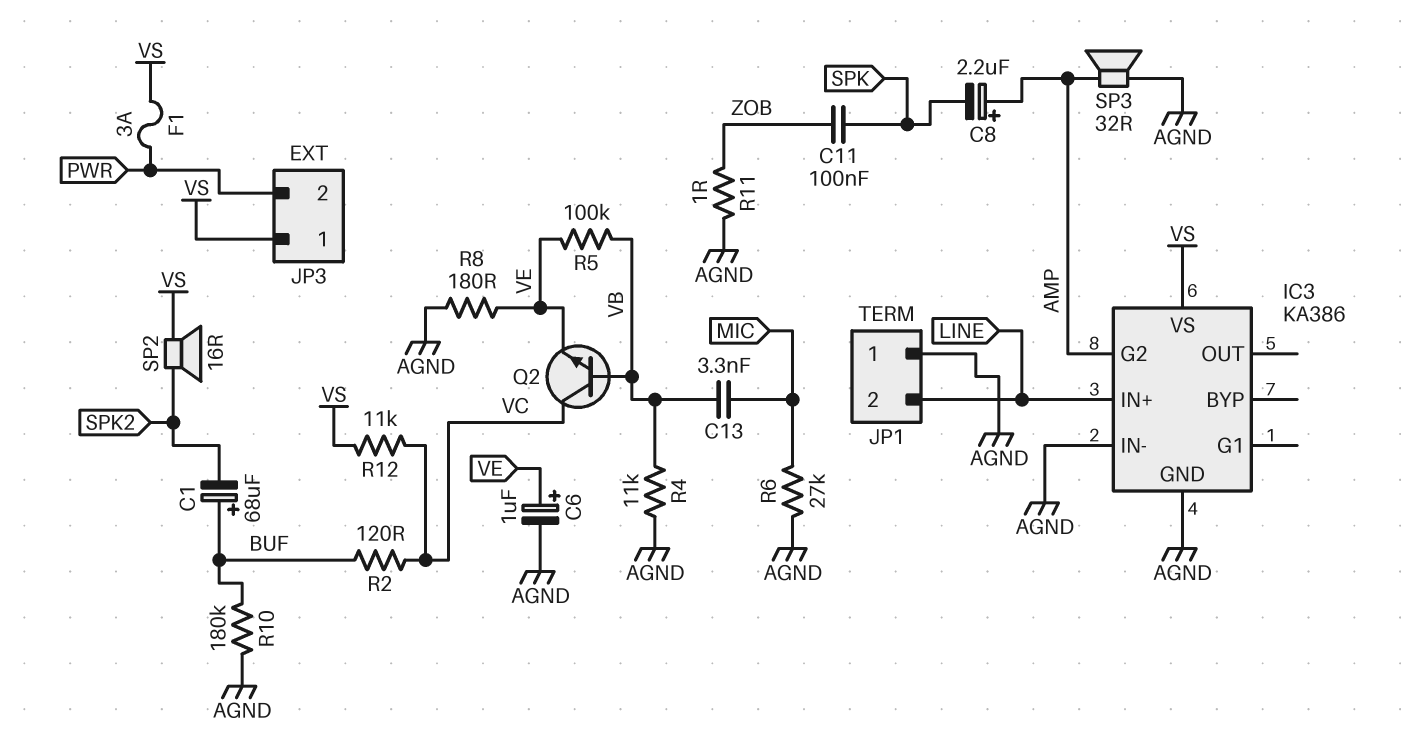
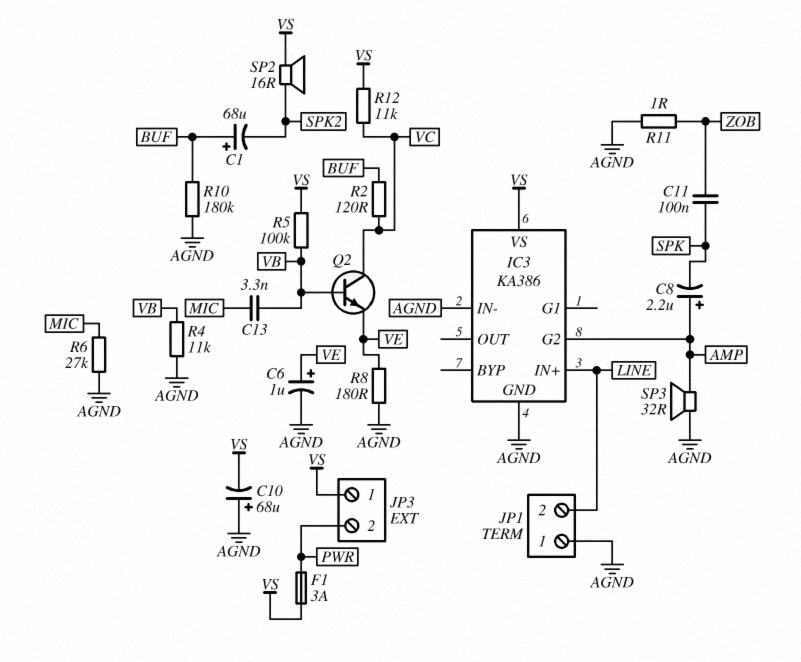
C10: none -> 68uF (plus AGND, minus VS)
R5: 100k (VB, VE) -> 100k (VB, VS)

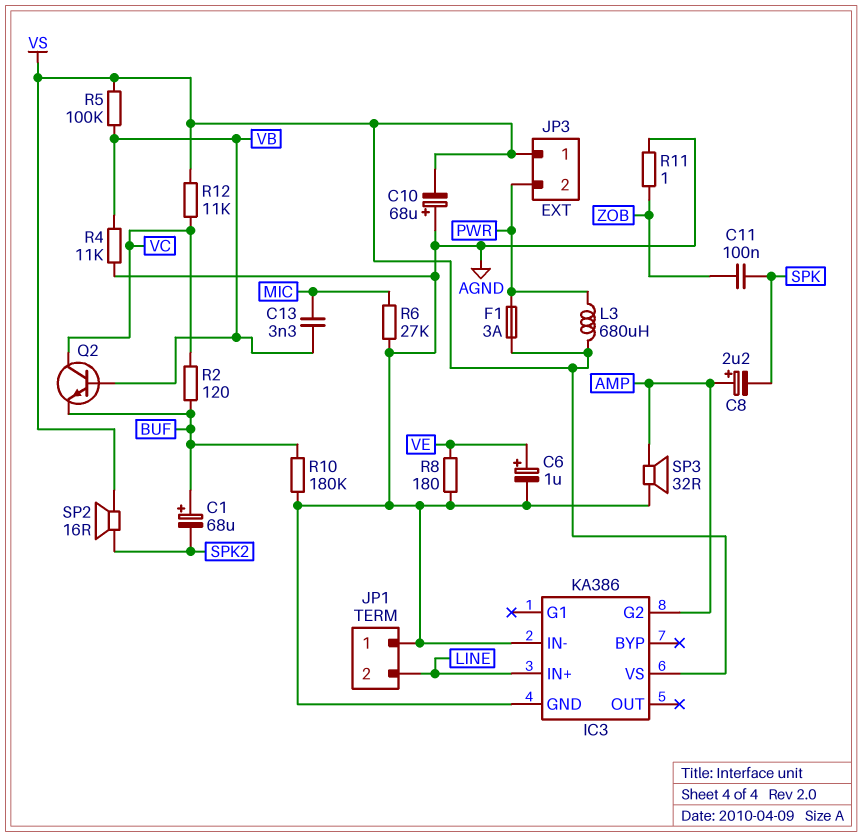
L3: none -> 680uH (PWR, VS)
Q2: NPN (B VB, C VC, E VE) -> NPN (B VB, C VC, E BUF)

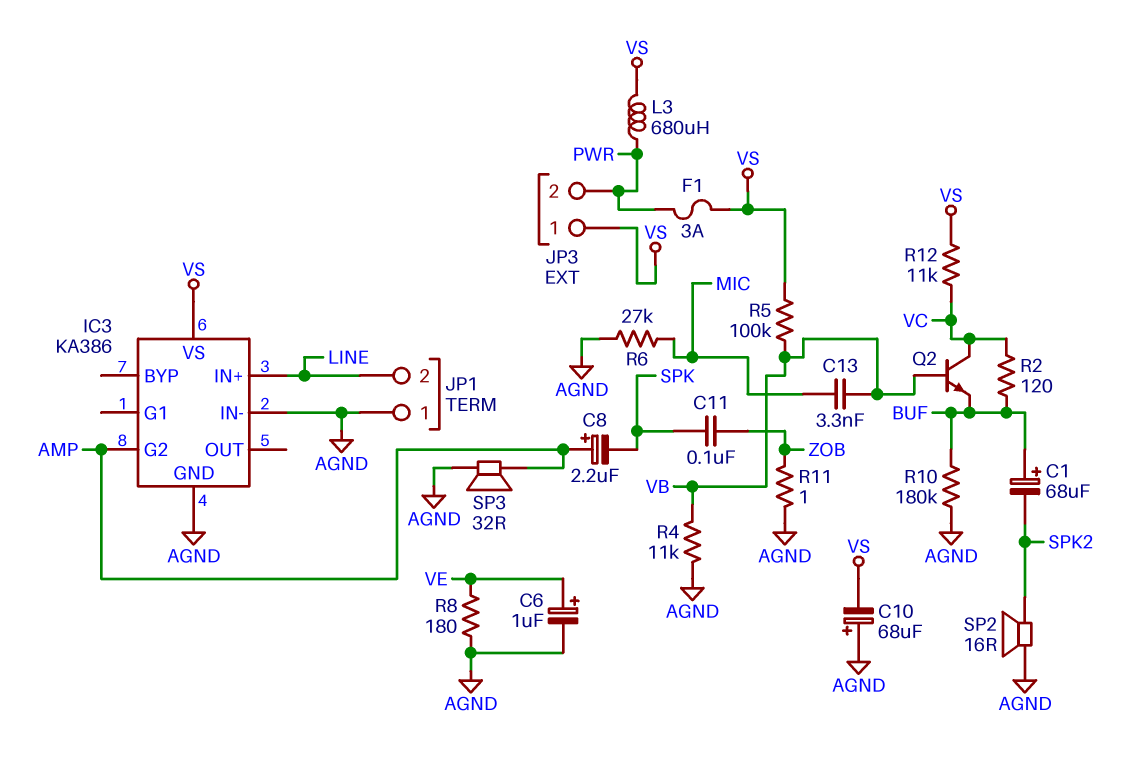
SP2: speaker 16R (SPK2, VS) -> speaker 16R (AGND, SPK2)

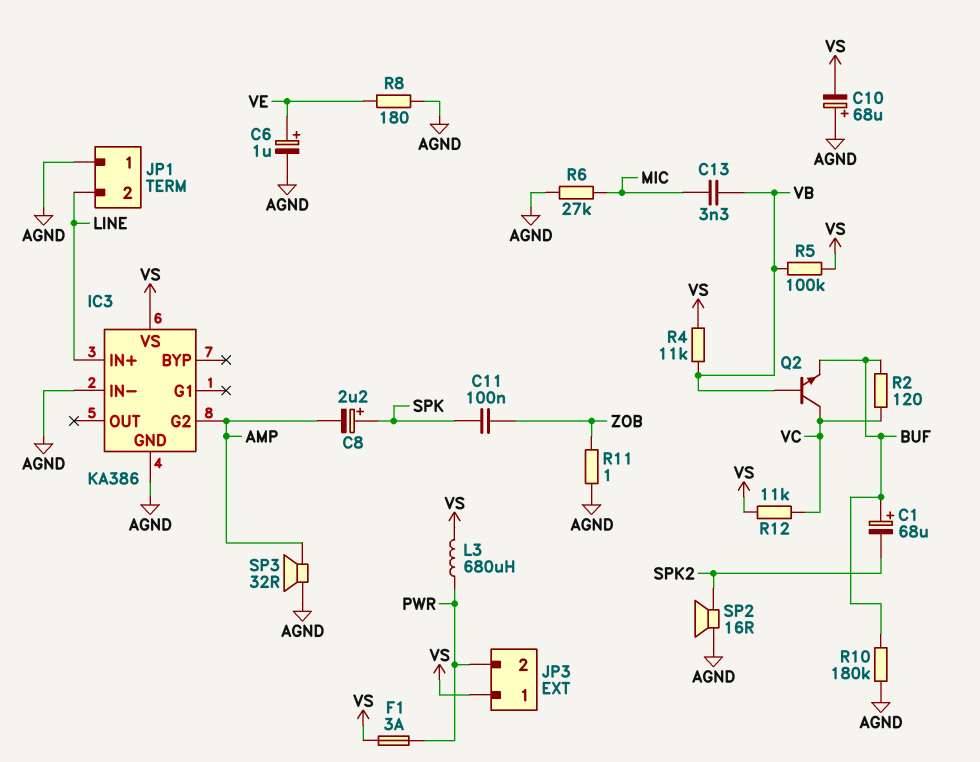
C8: 2.2uF (plus AMP, minus SPK) -> 2.2uF (plus SPK, minus AMP)
R4: 11k (AGND, VB) -> 11k (VB, VS)

